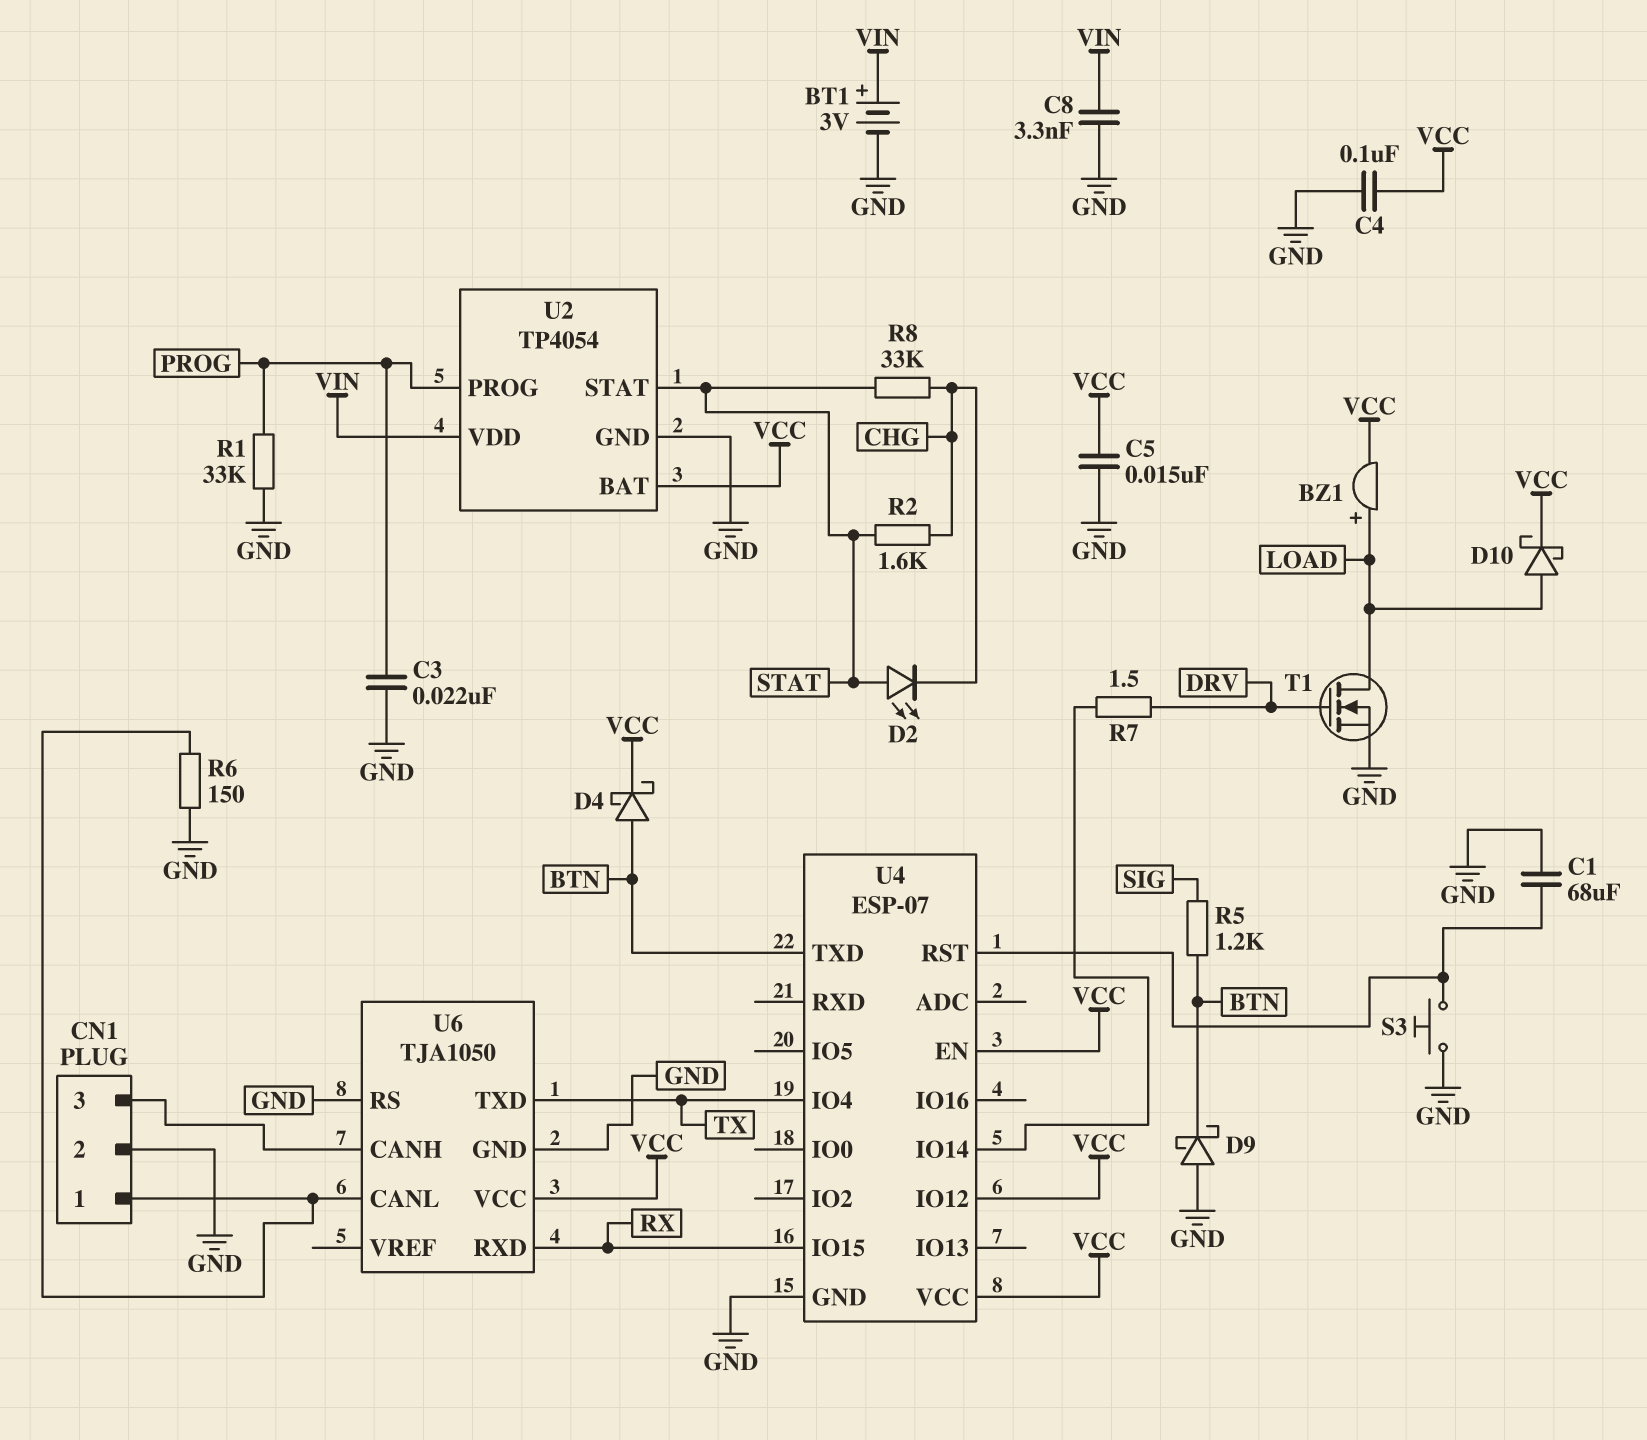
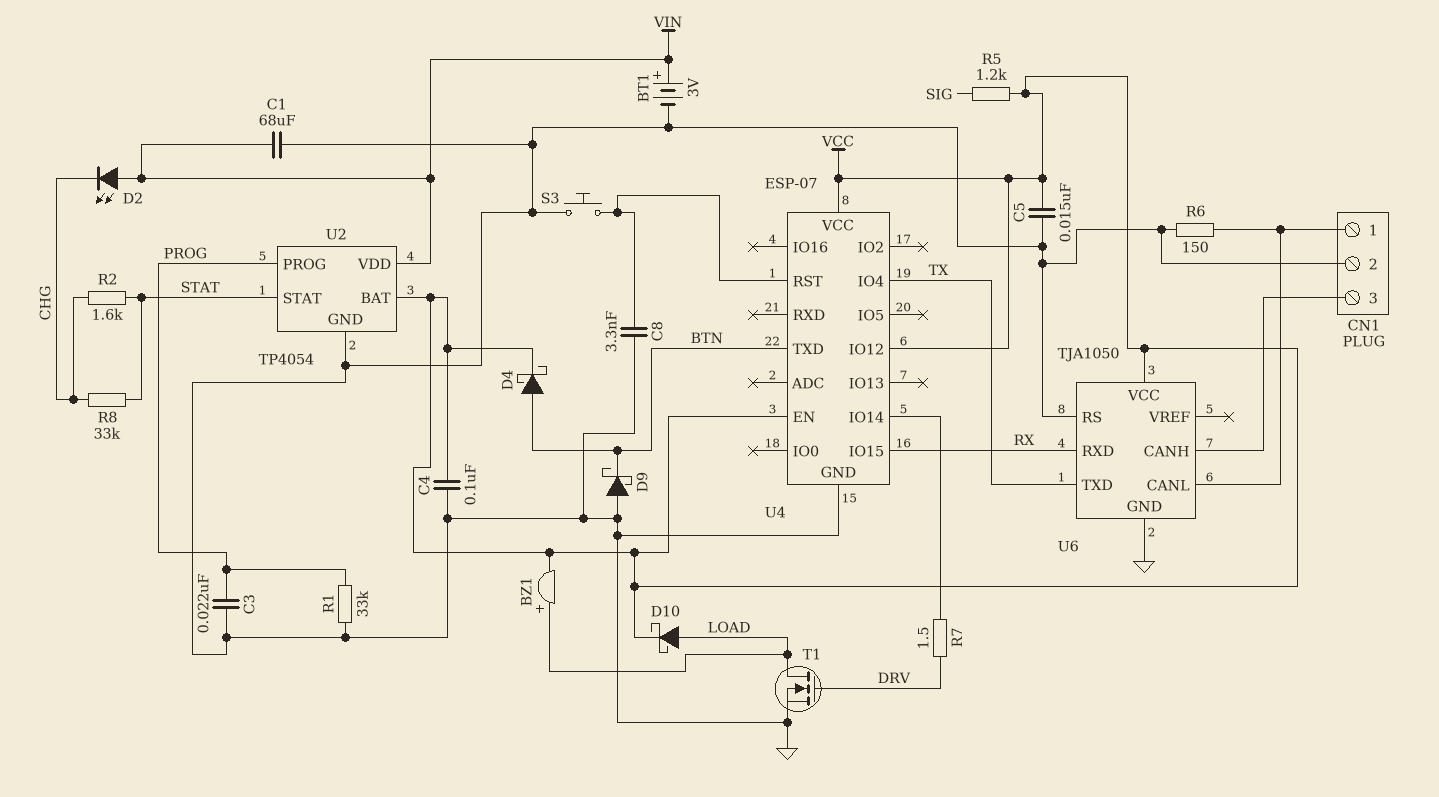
C1: 68uF (GND, U4/RST) -> 68uF (GND, VIN)
C8: 3.3nF (GND, VIN) -> 3.3nF (GND, U4/RST)
D2: LED (A STAT, K CHG) -> LED (A VIN, K CHG)
R5: 1.2k (BTN, SIG) -> 1.2k (SIG, VCC)

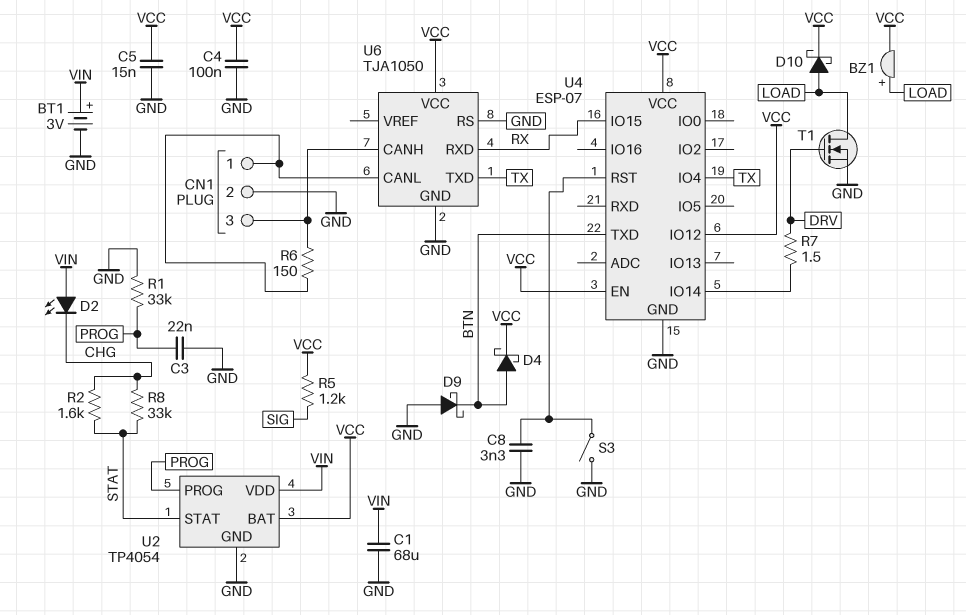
R6: 150 (CN1/1, GND) -> 150 (CN1/1, CN1/3)
S3: button (GND, U4/RST) -> switch (GND, U4/RST)

